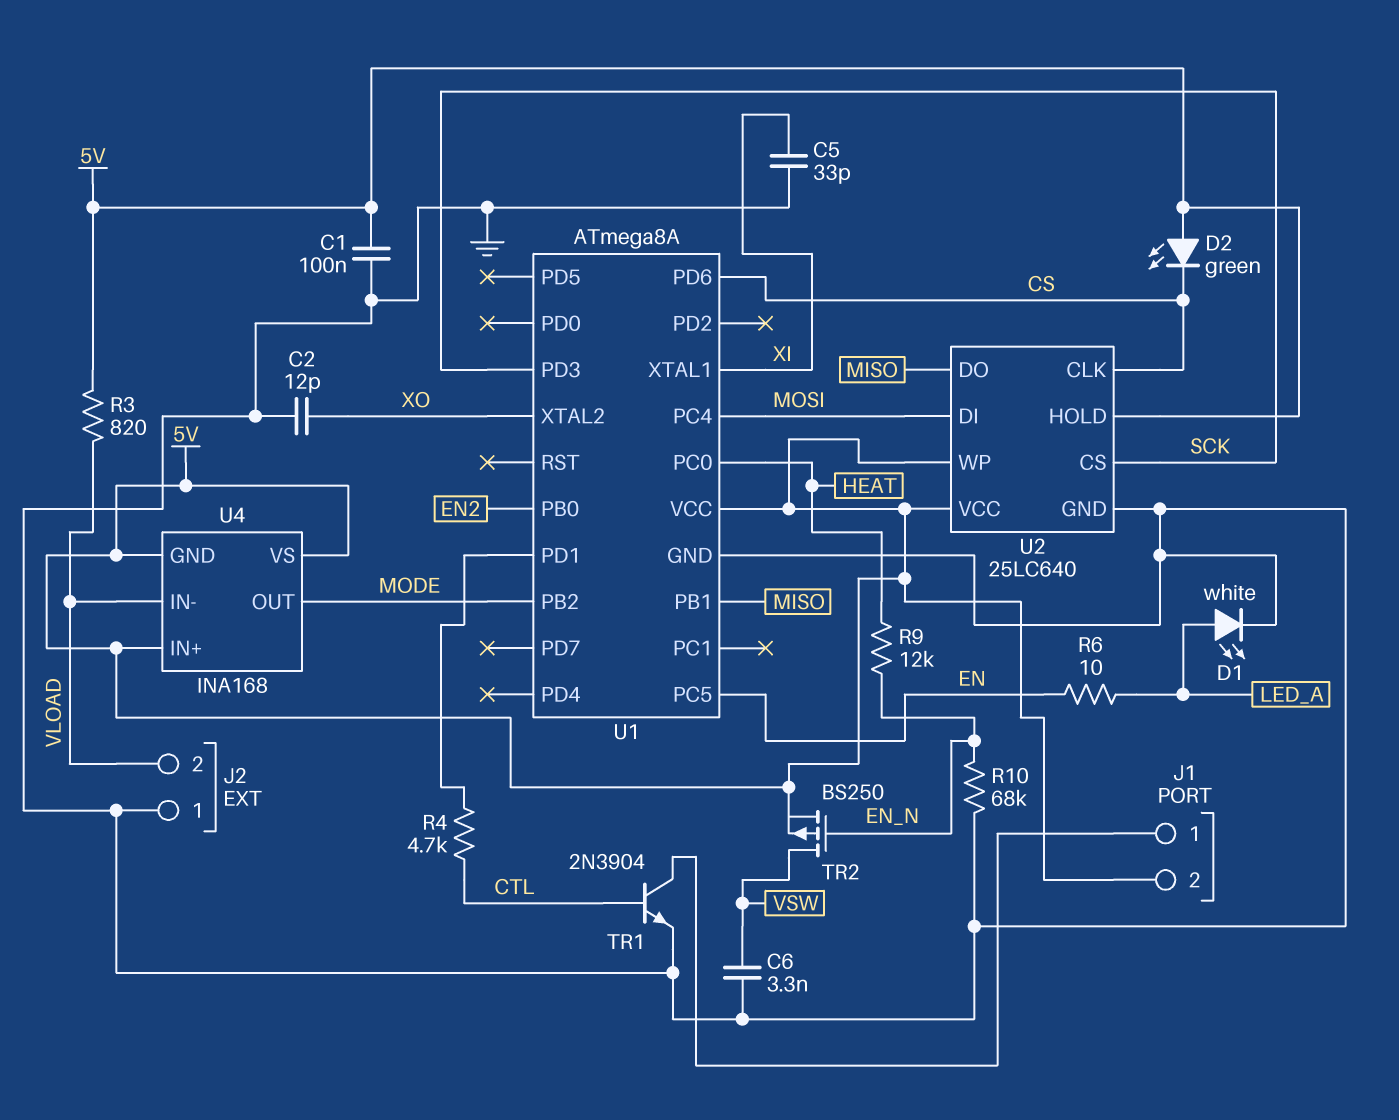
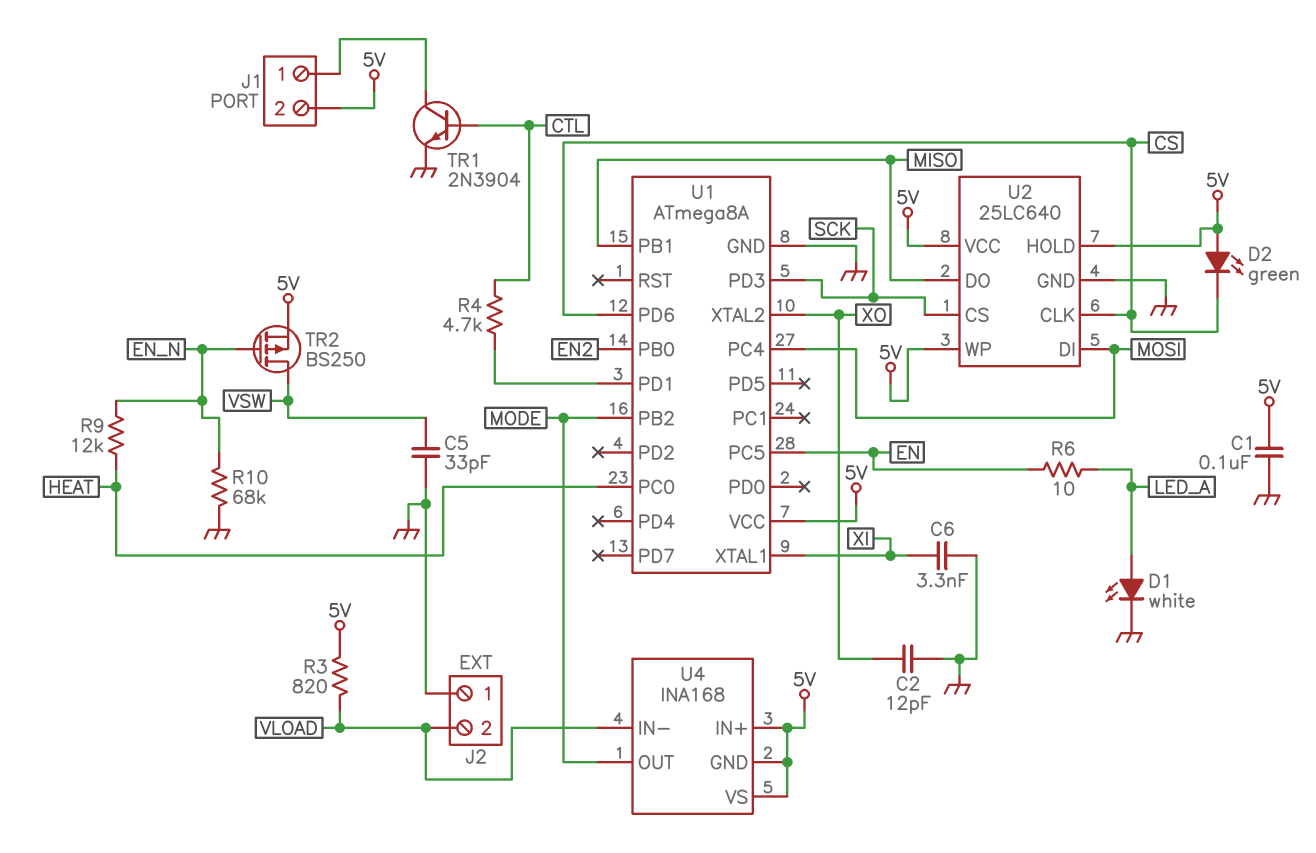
C5: 33pF (GND, XI) -> 33pF (GND, VSW)
C6: 3.3nF (GND, VSW) -> 3.3nF (GND, XI)

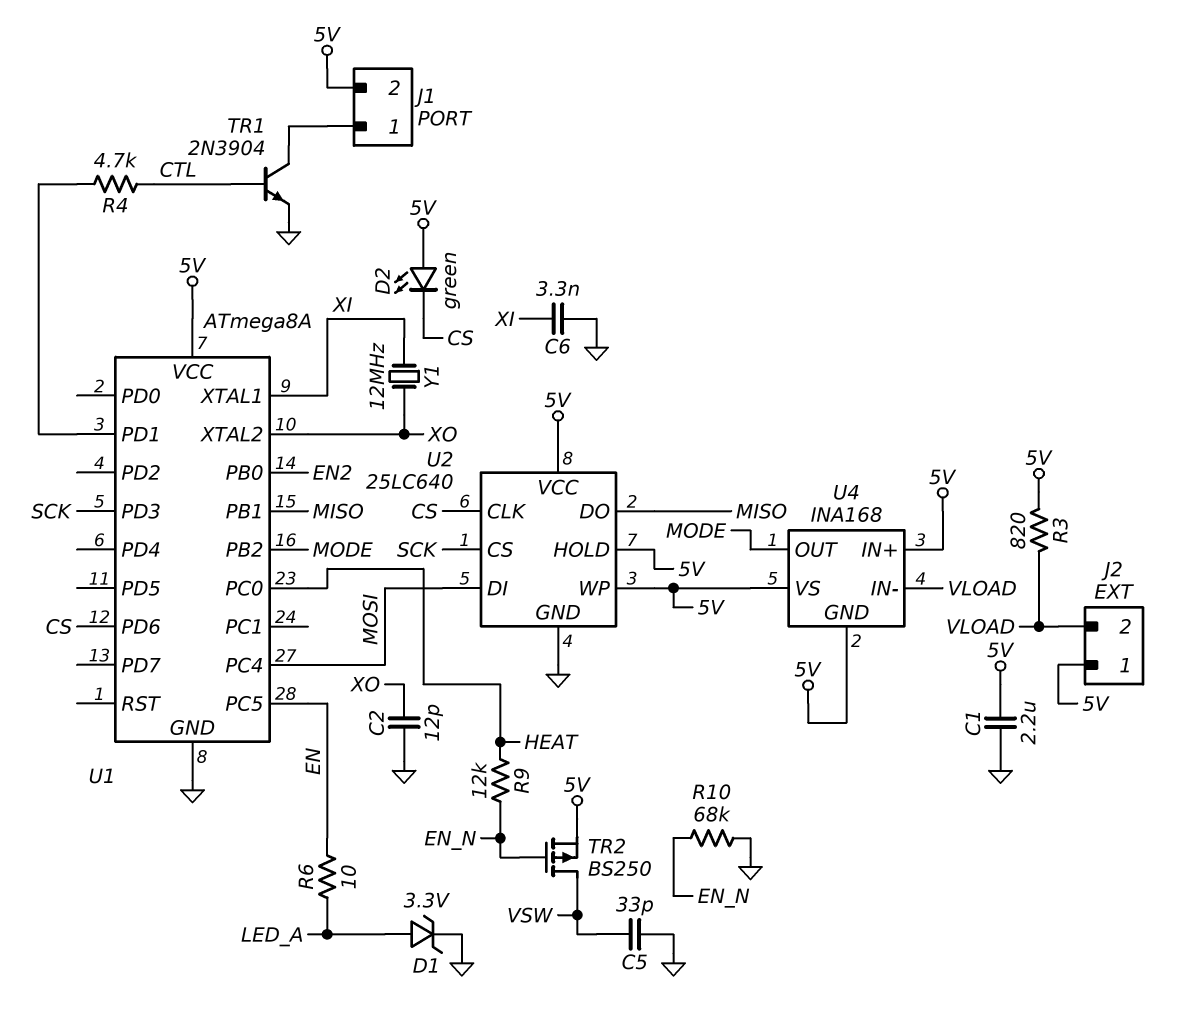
C1: 100nF (5V, GND) -> 2.2uF (5V, GND)
D1: LED white (A LED_A, K GND) -> zener 3.3V (A LED_A, K GND)
J2 pin 1: GND -> 5V
Y1: none -> 12MHz (XI, XO)

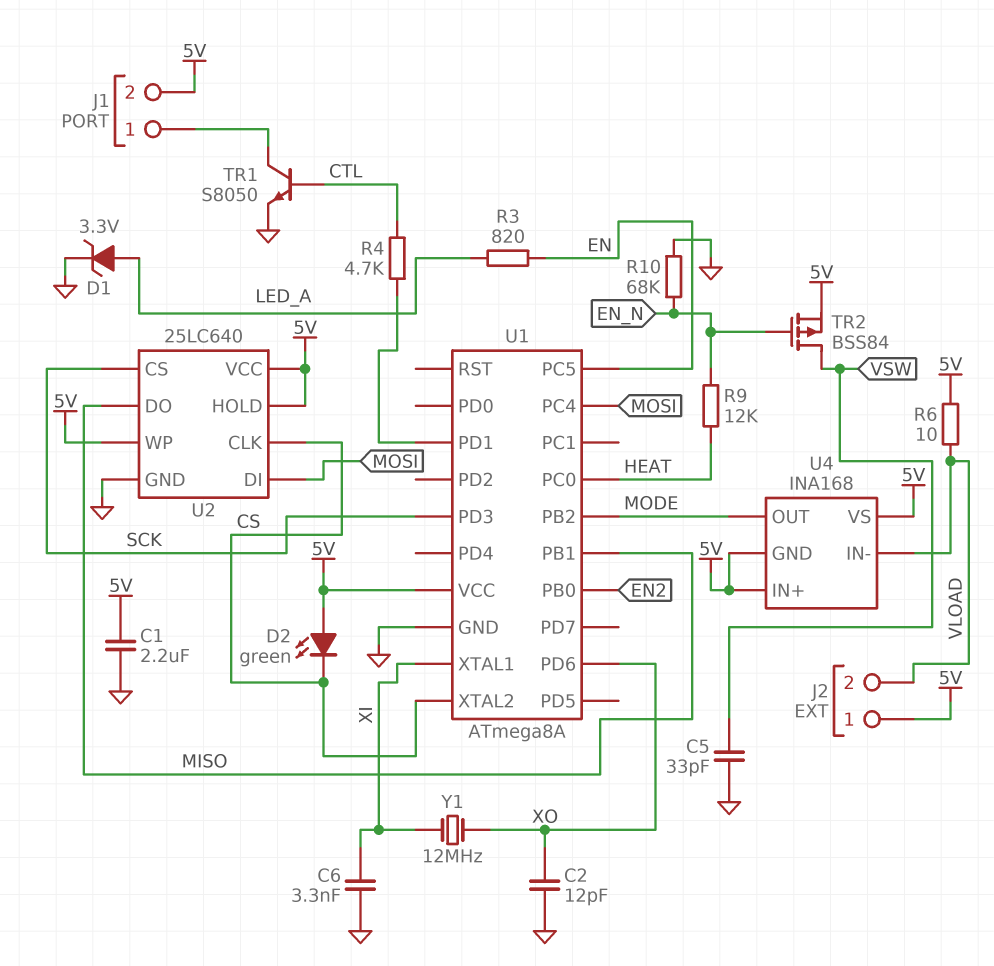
R3: 820 (5V, VLOAD) -> 820 (EN, LED_A)
R6: 10 (EN, LED_A) -> 10 (5V, VLOAD)
TR1: NPN 2N3904 (B CTL, C J1/1, E GND) -> NPN S8050 (B CTL, C J1/1, E GND)
TR2: PMOS BS250 (G EN_N, D VSW, S 5V) -> PMOS BSS84 (G EN_N, D VSW, S 5V)
U1 pin PD6: CS -> XO
U1 pin XTAL2: XO -> CS

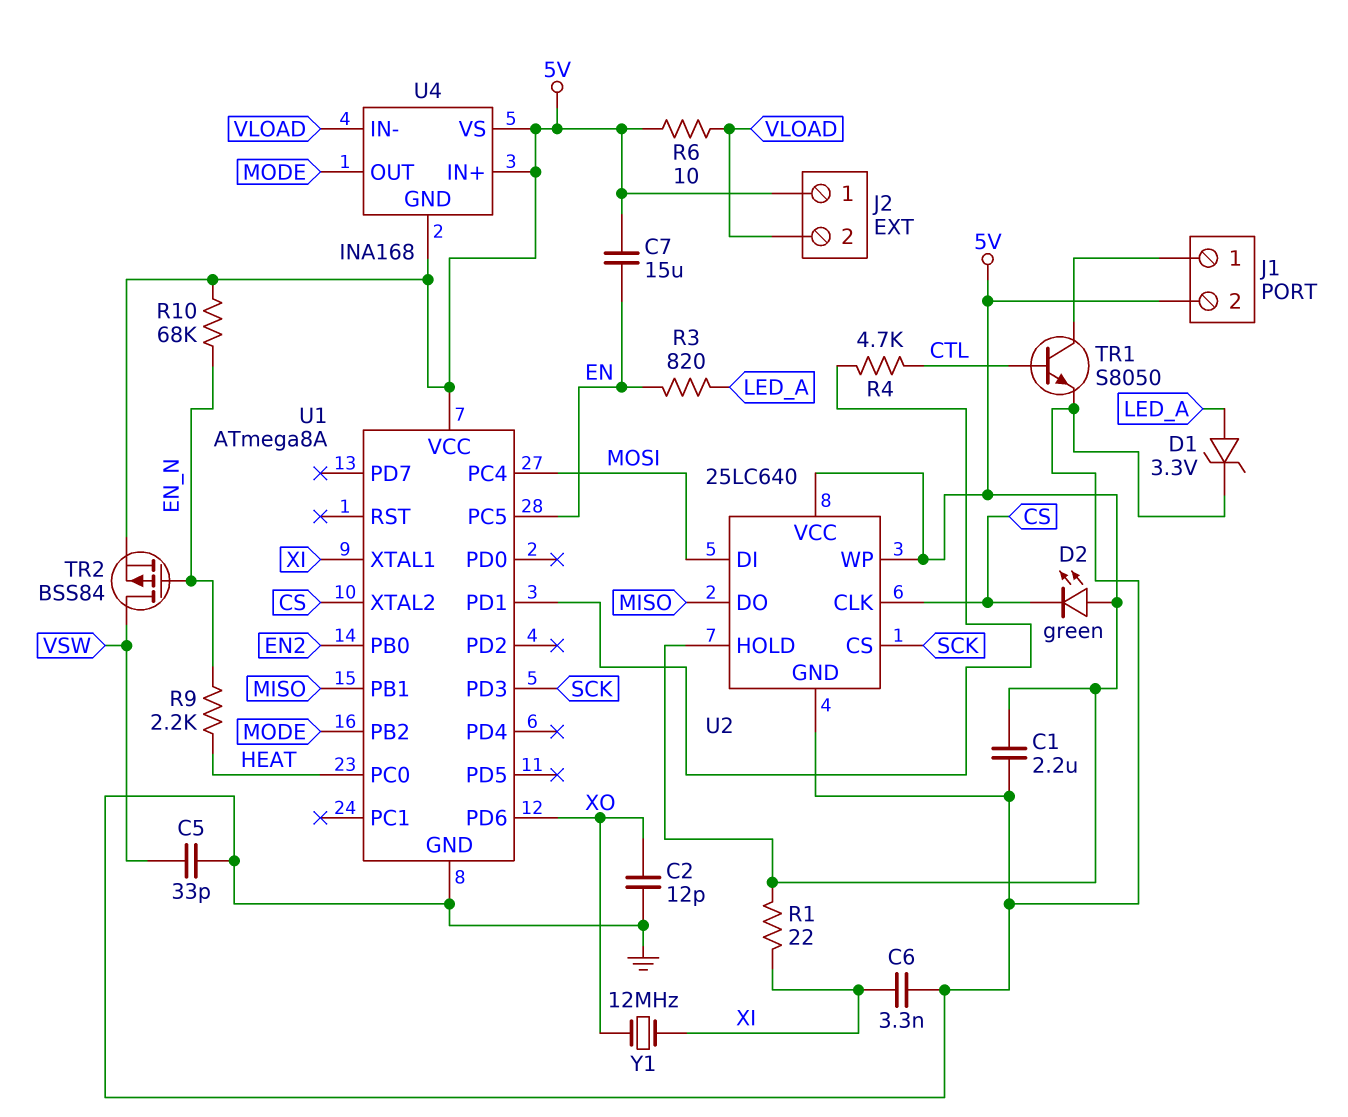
C7: none -> 15uF (5V, EN)
R1: none -> 22 (5V, XI)
R9: 12k (EN_N, HEAT) -> 2.2k (EN_N, HEAT)
R10: 68k (EN_N, GND) -> 68k (5V, EN_N)

